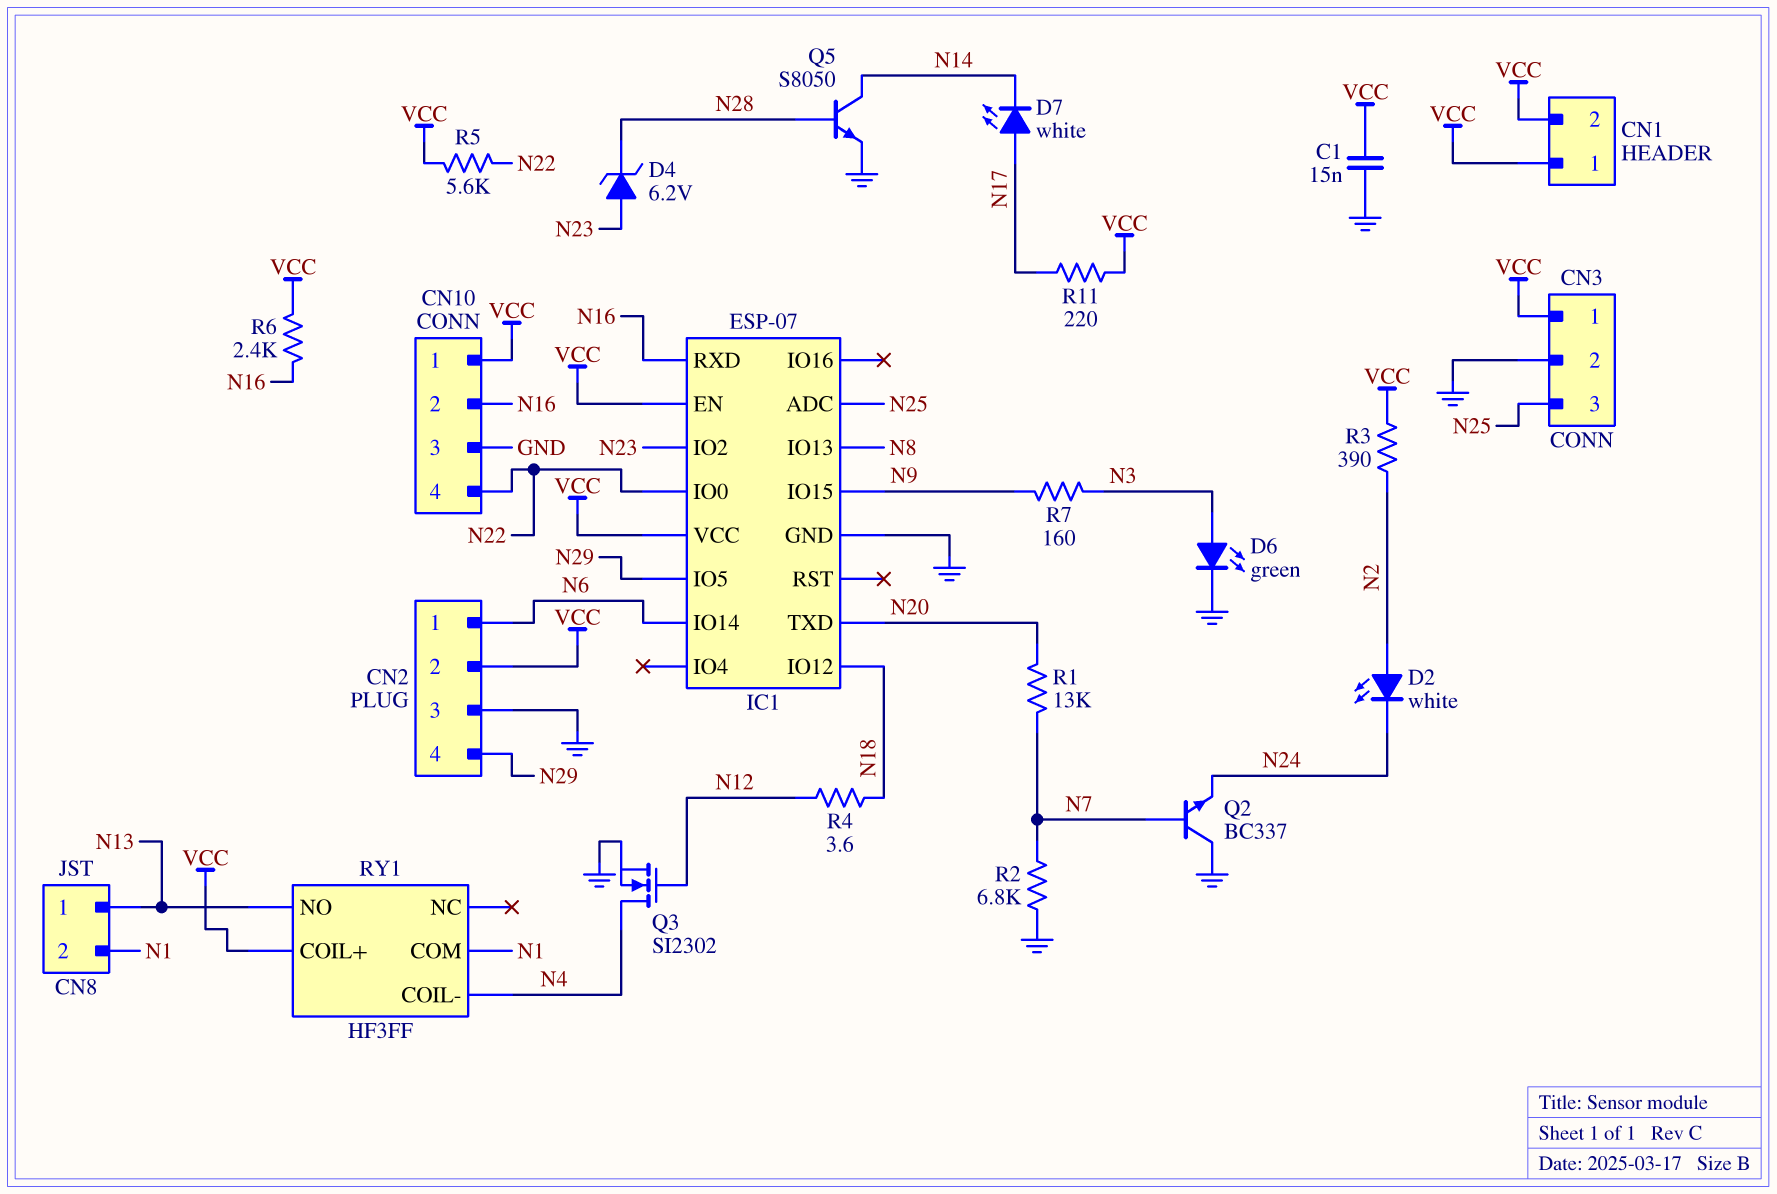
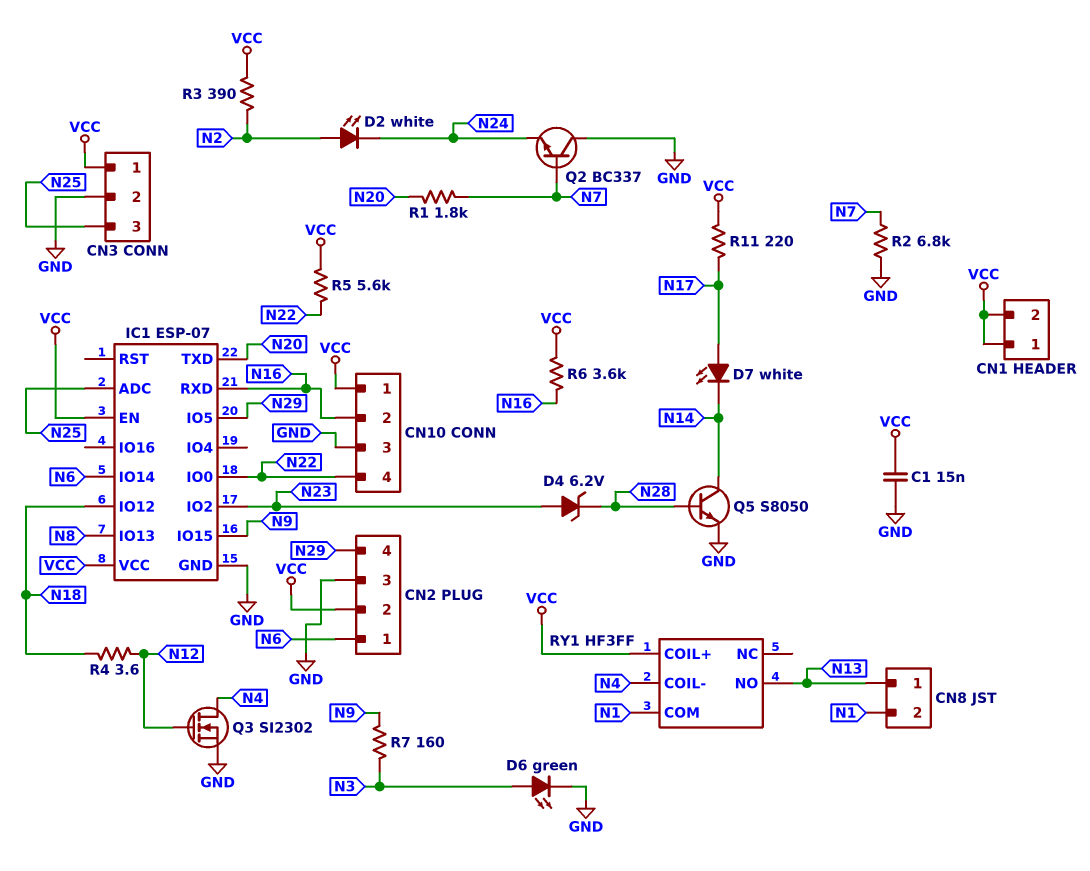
R1: 13k (N7, N20) -> 1.8k (N7, N20)
R6: 2.4k (N16, VCC) -> 3.6k (N16, VCC)

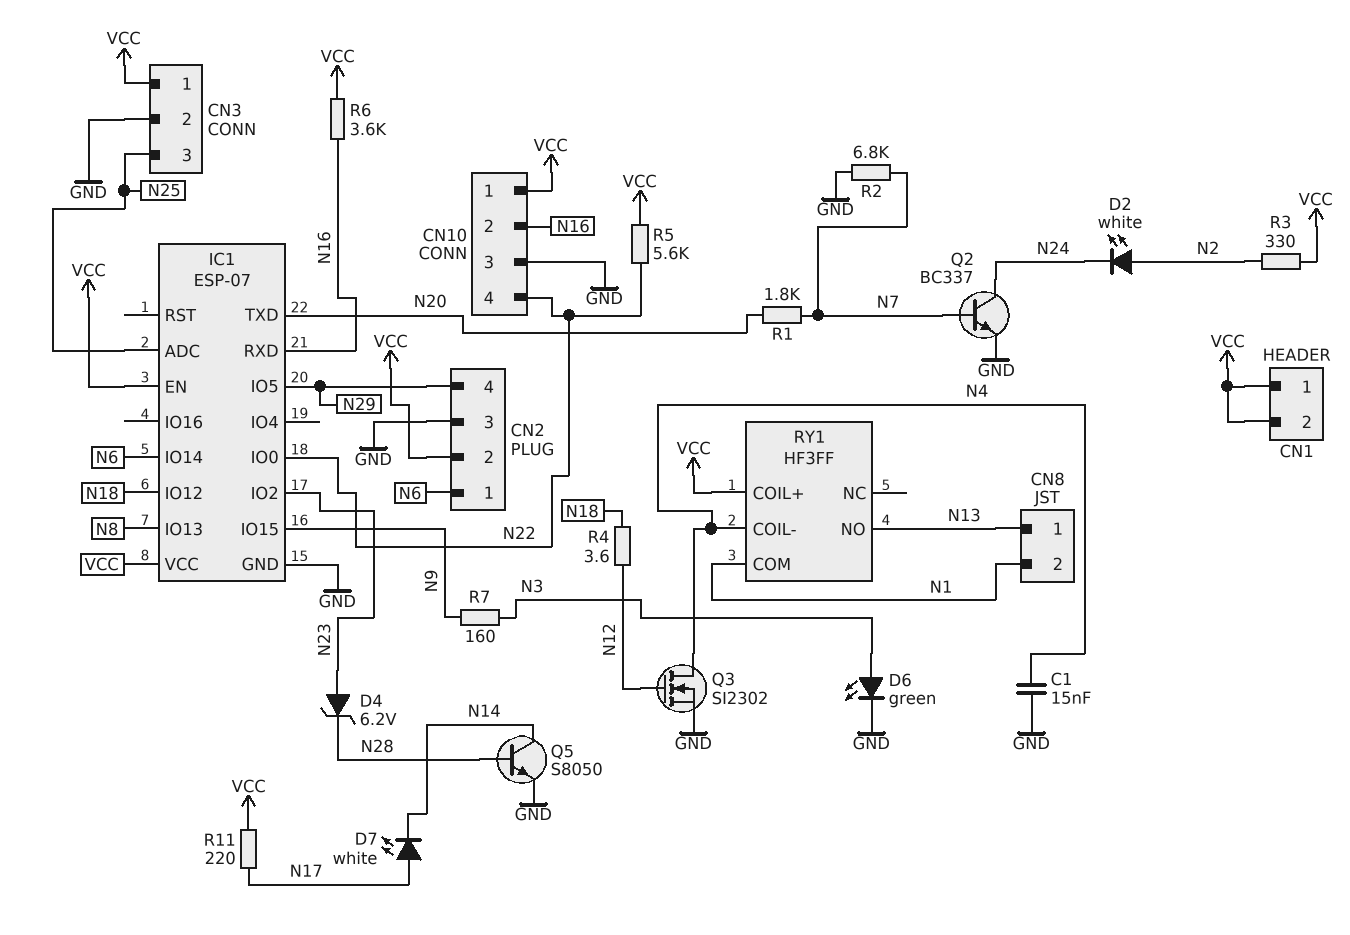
C1: 15nF (GND, VCC) -> 15nF (GND, N4)
Q2: NPN BC337 (B N7, C GND, E N24) -> NPN BC337 (B N7, C N24, E GND)
R3: 390 (N2, VCC) -> 330 (N2, VCC)

